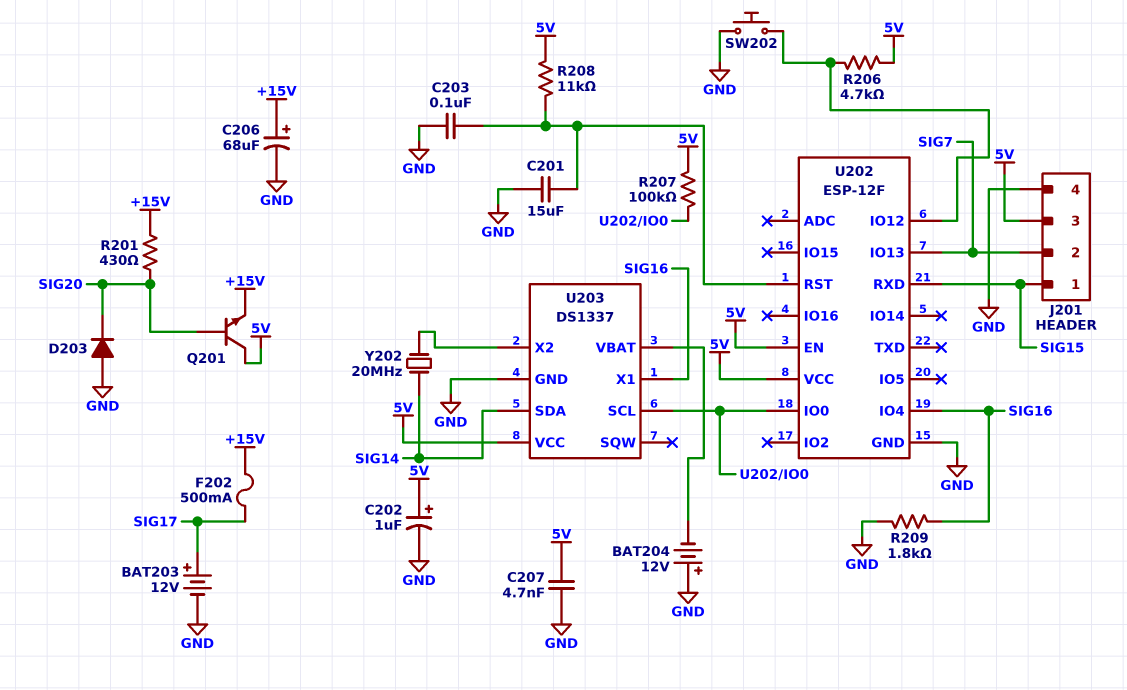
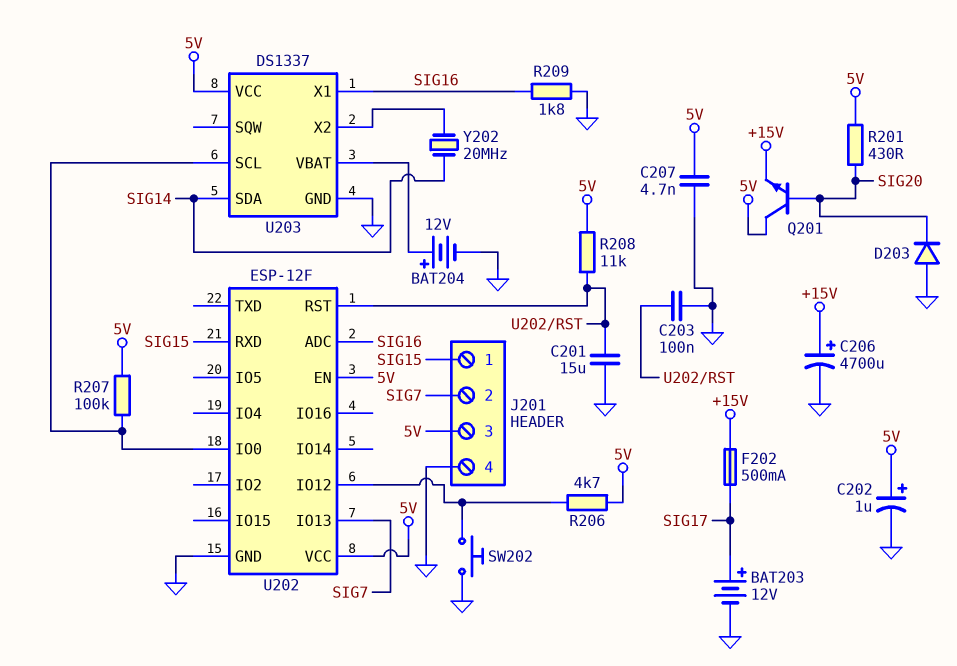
BAT204: 12V (plus GND, minus U203/VBAT) -> 12V (plus U203/VBAT, minus GND)
C206: 68uF (plus +15V, minus GND) -> 4700uF (plus +15V, minus GND)
R201: 430 (+15V, SIG20) -> 430 (5V, SIG20)
U202 pin ADC: none -> SIG16
U202 pin IO4: SIG16 -> none

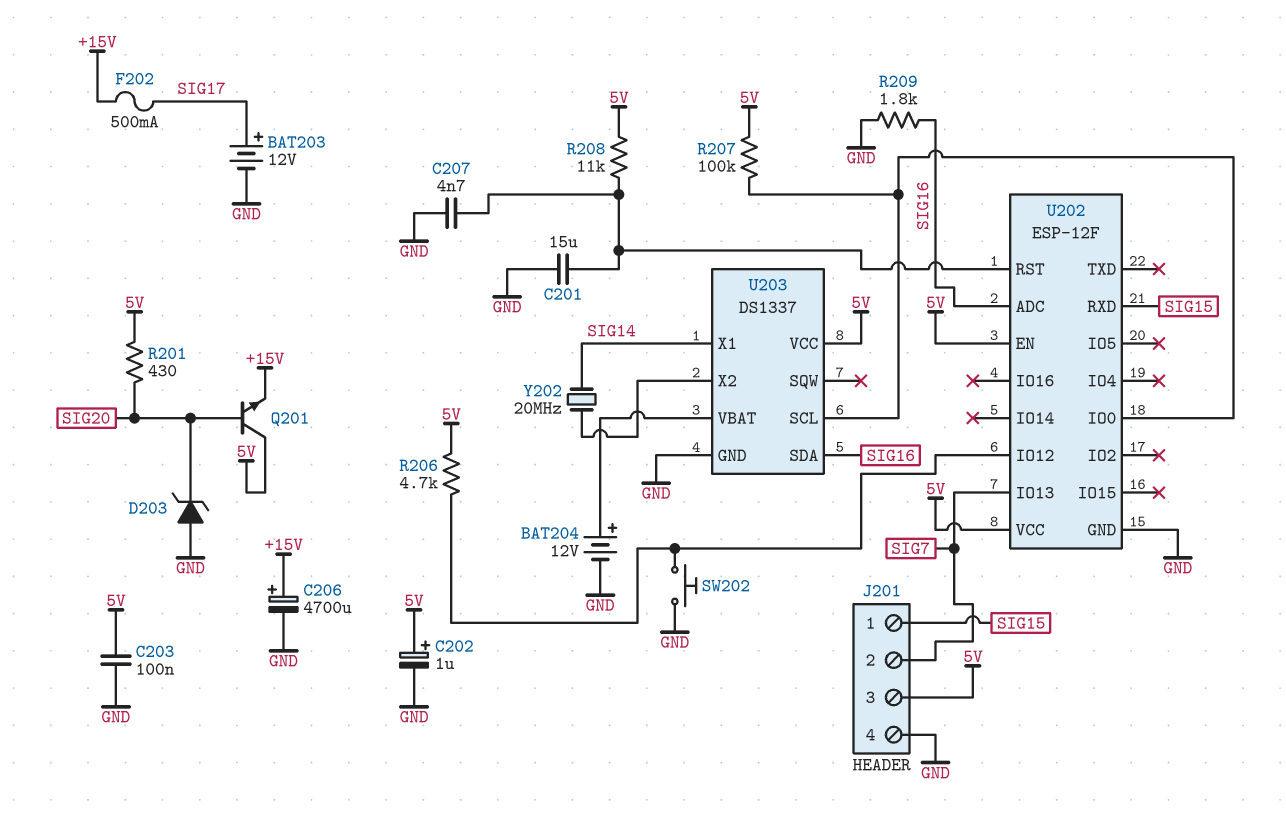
C203: 100nF (GND, U202/RST) -> 100nF (5V, GND)
C207: 4.7nF (5V, GND) -> 4.7nF (GND, U202/RST)
D203: diode (A GND, K SIG20) -> zener (A GND, K SIG20)
U203 pin SDA: SIG14 -> SIG16
U203 pin X1: SIG16 -> SIG14

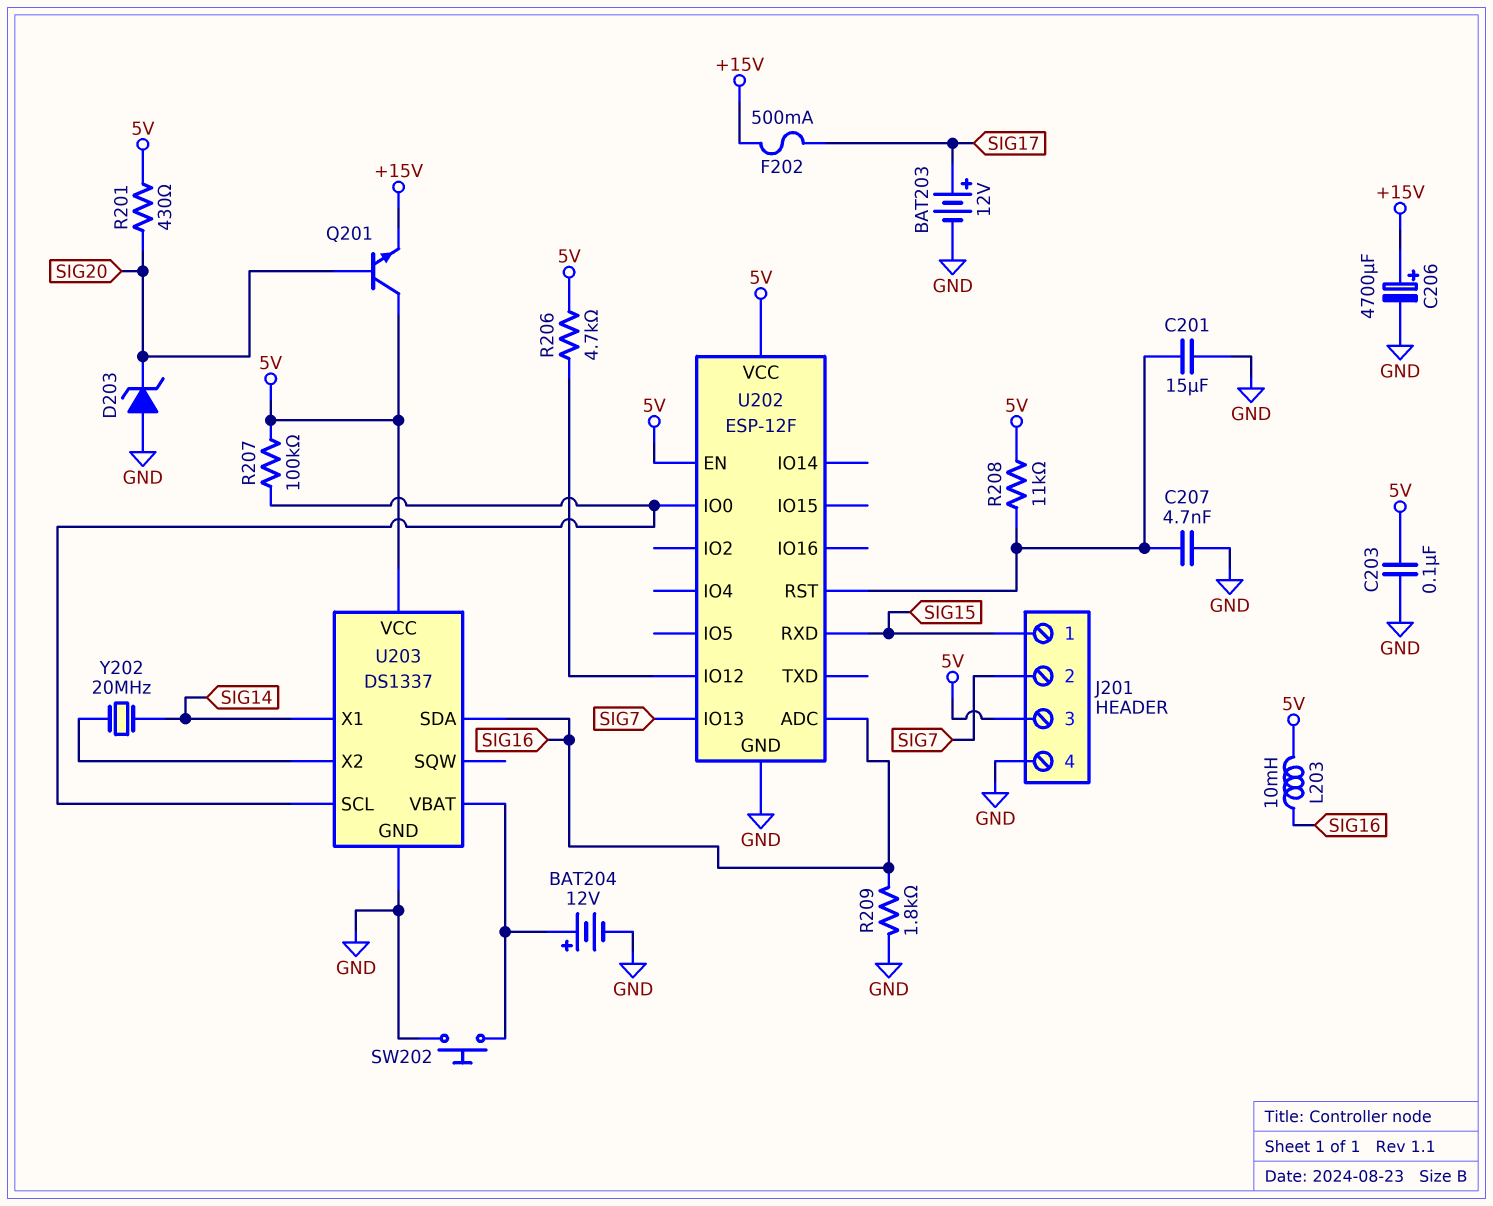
C202: 1uF (plus 5V, minus GND) -> none
L203: none -> 10mH (5V, SIG16)
SW202: button (GND, U202/IO12) -> button (GND, U203/VBAT)

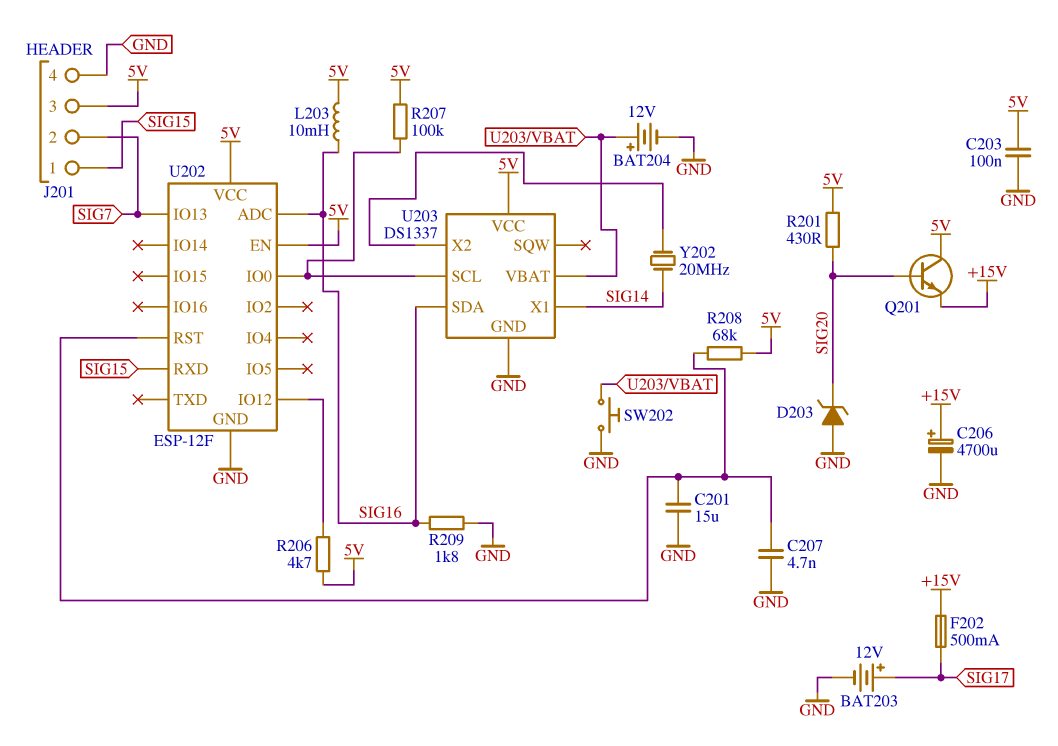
R208: 11k (5V, U202/RST) -> 68k (5V, U202/RST)

